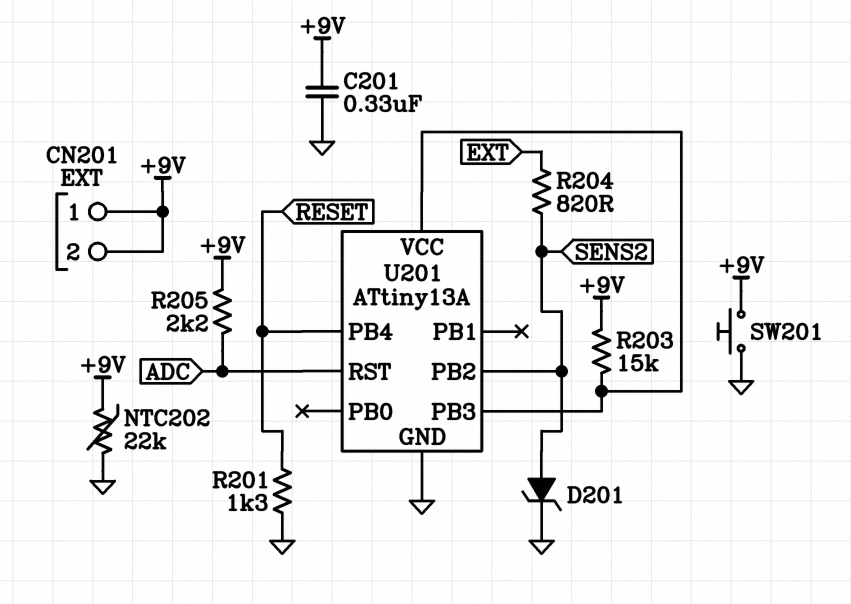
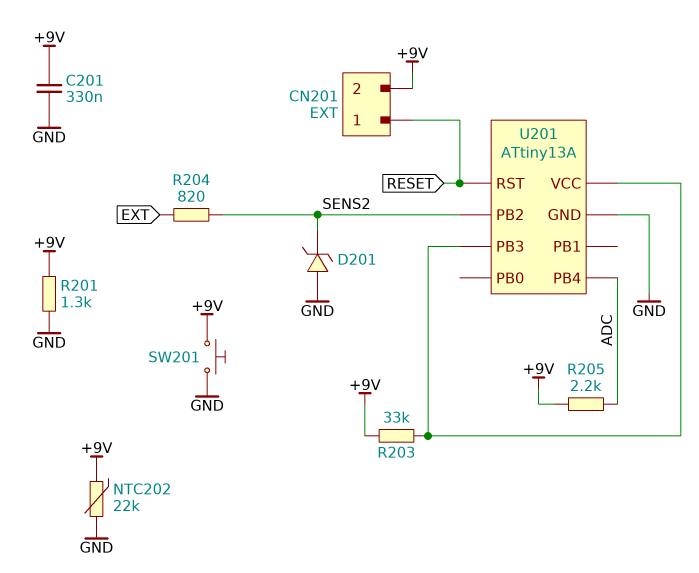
CN201 pin 1: +9V -> RESET
D201: zener (A SENS2, K GND) -> zener (A GND, K SENS2)
R201: 1.3k (GND, RESET) -> 1.3k (+9V, GND)
R203: 15k (+9V, U201/PB3) -> 33k (+9V, U201/PB3)
U201 pin PB4: RESET -> ADC
U201 pin RST: ADC -> RESET

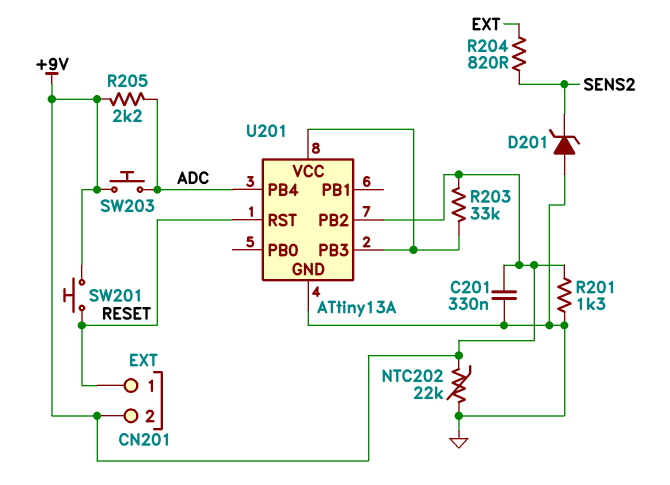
SW201: button (+9V, GND) -> button (+9V, RESET)
SW203: none -> button (+9V, ADC)
U201 pin PB2: SENS2 -> +9V

